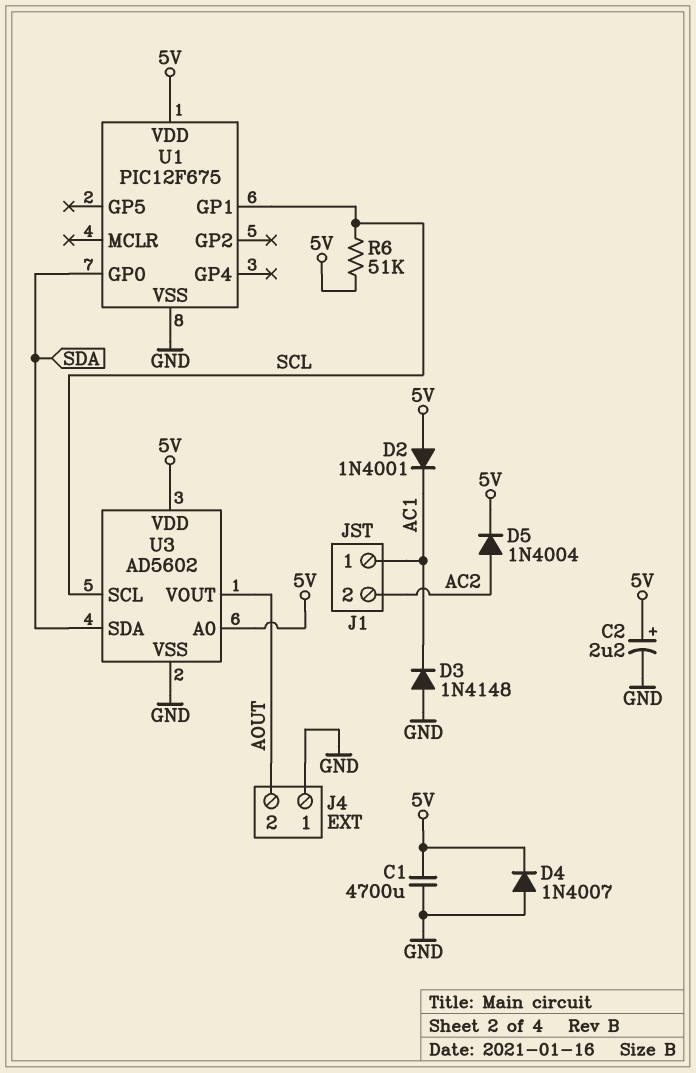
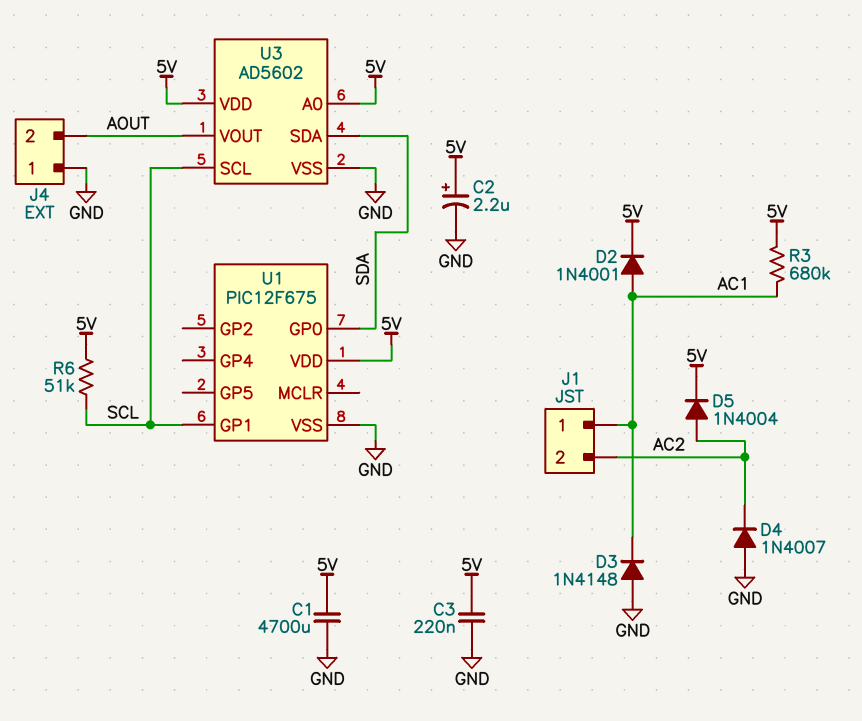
C3: none -> 220nF (5V, GND)
D2: diode 1N4001 (A 5V, K AC1) -> diode 1N4001 (A AC1, K 5V)
D4: diode 1N4007 (A GND, K 5V) -> diode 1N4007 (A GND, K AC2)
R3: none -> 680k (5V, AC1)

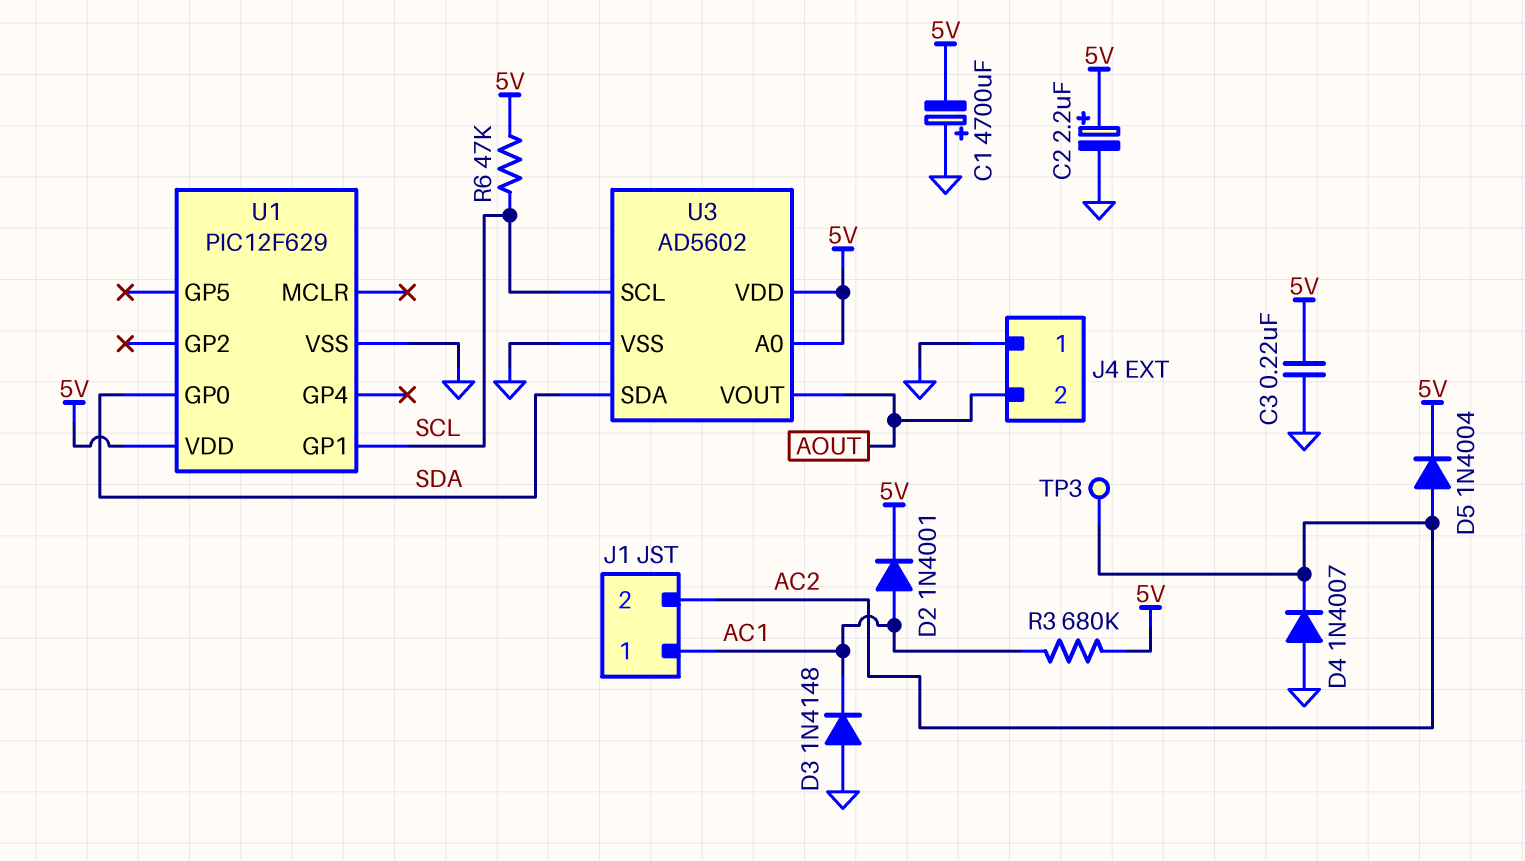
C1: 4700uF (5V, GND) -> 4700uF (plus GND, minus 5V)
R6: 51k (5V, SCL) -> 47k (5V, SCL)
TP3: none -> test point (AC2)
U1: PIC12F675 -> PIC12F629

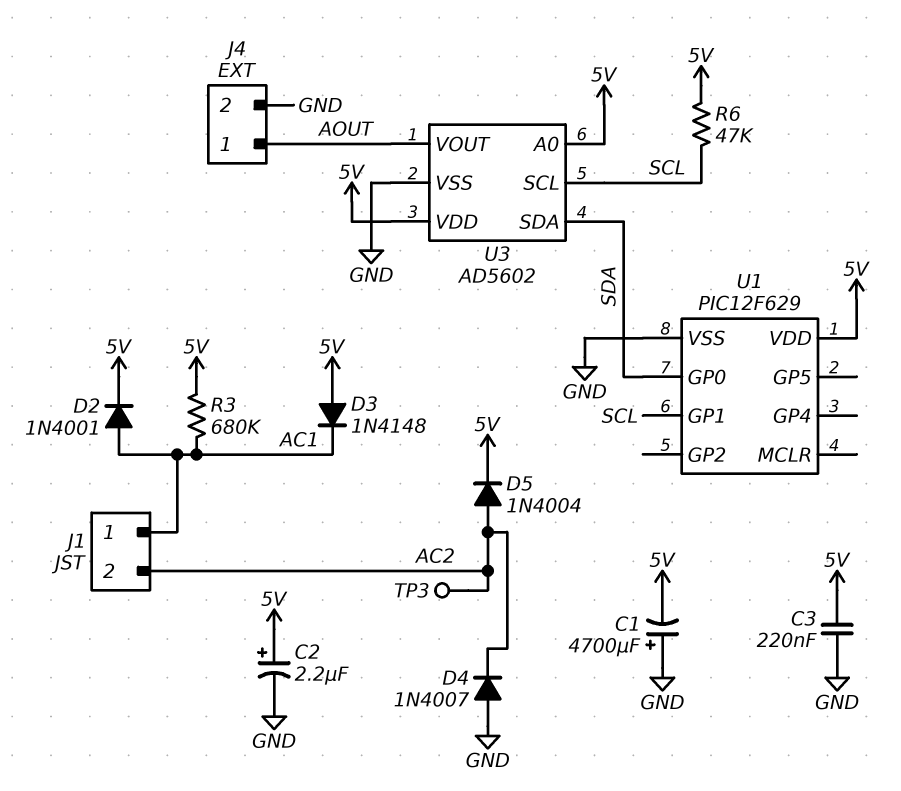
D3: diode 1N4148 (A GND, K AC1) -> diode 1N4148 (A 5V, K AC1)
J4 pin 1: GND -> AOUT
J4 pin 2: AOUT -> GND

